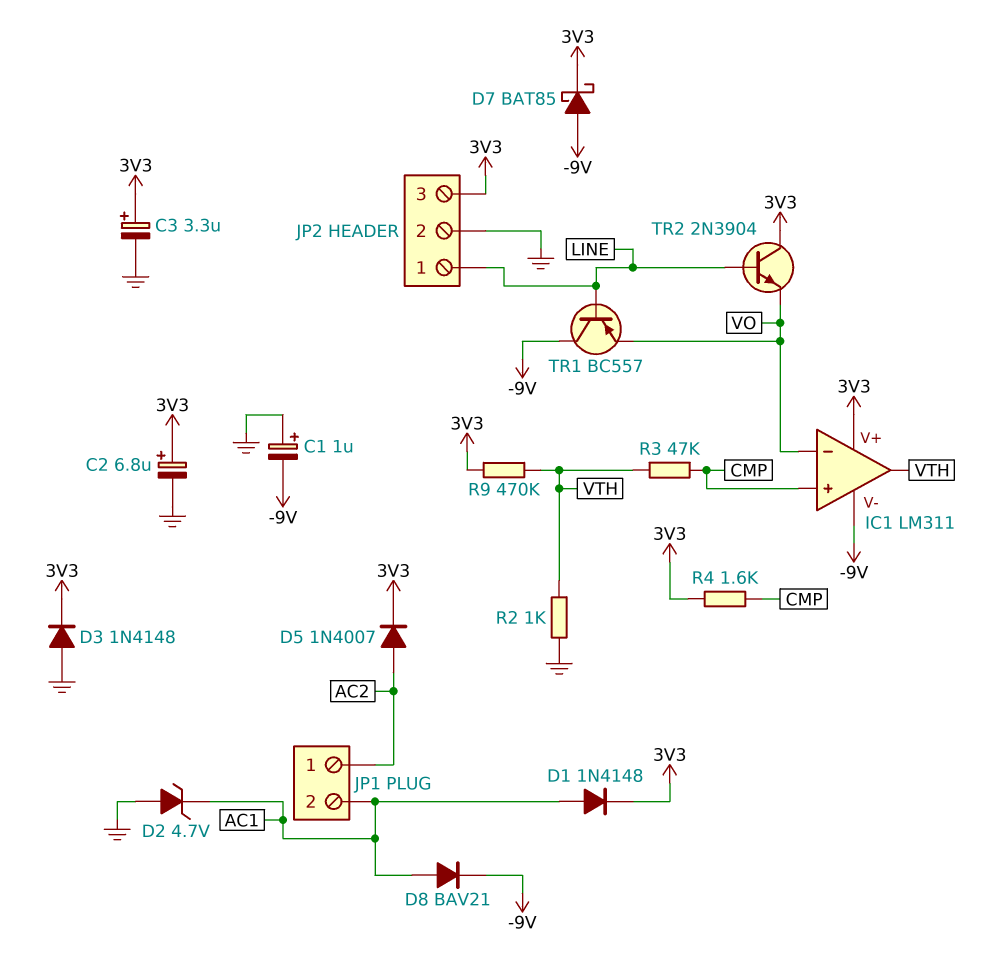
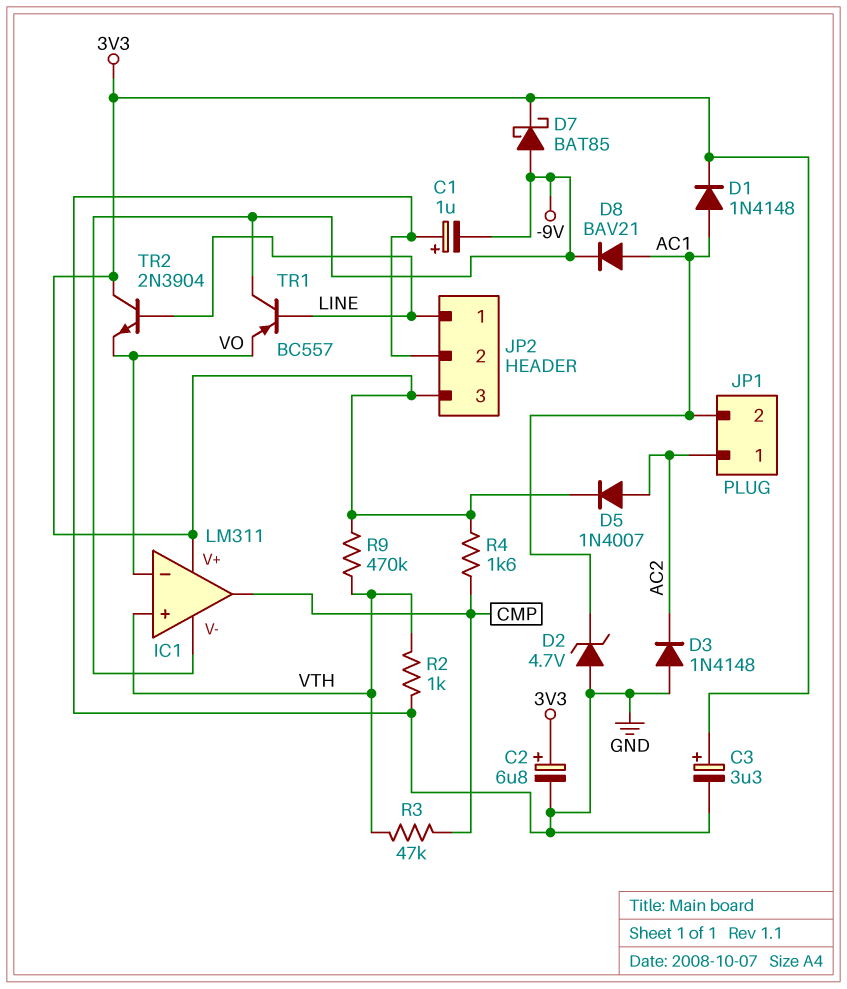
D3: diode 1N4148 (A GND, K 3V3) -> diode 1N4148 (A GND, K AC2)
IC1 pin in+: CMP -> VTH
IC1 pin out: VTH -> CMP

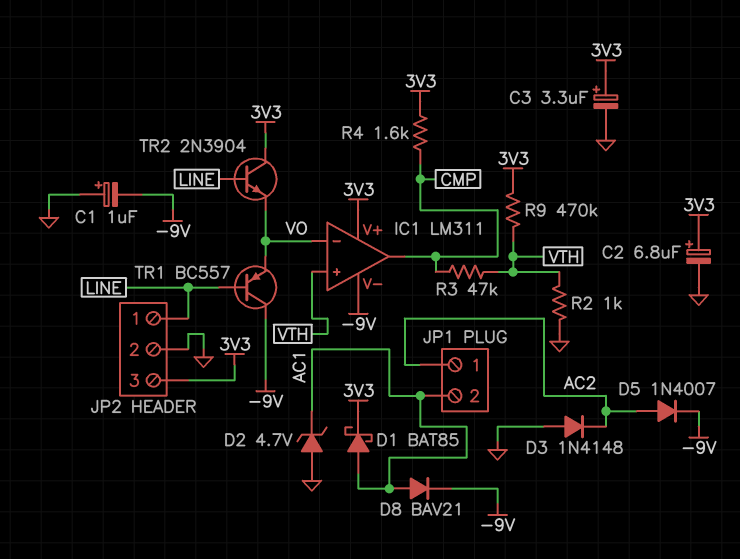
D1: diode 1N4148 (A AC1, K 3V3) -> schottky BAT85 (A AC1, K 3V3)
D5: diode 1N4007 (A AC2, K 3V3) -> diode 1N4007 (A AC2, K -9V)
D7: schottky BAT85 (A -9V, K 3V3) -> none

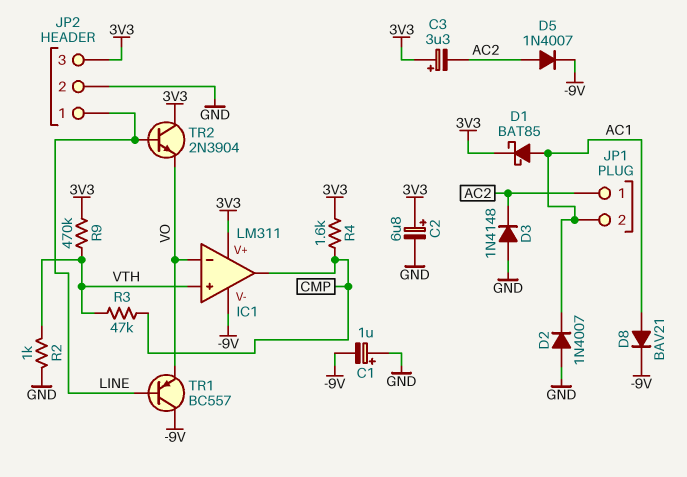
C3: 3.3uF (plus 3V3, minus GND) -> 3.3uF (plus 3V3, minus AC2)
D2: zener 4.7V (A GND, K AC1) -> diode 1N4007 (A GND, K AC1)

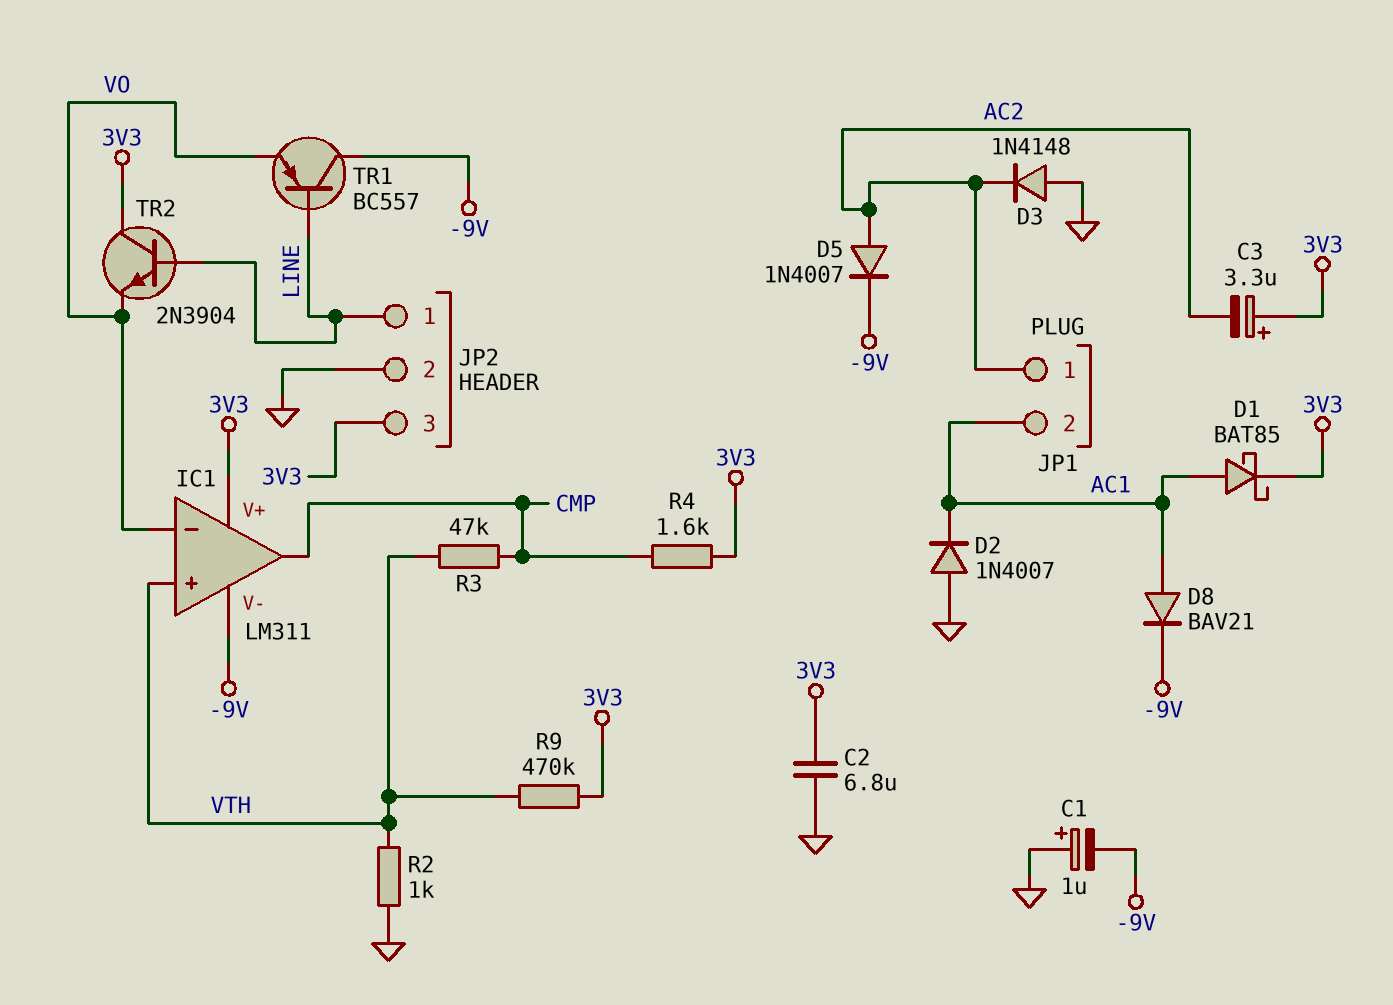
C2: 6.8uF (plus 3V3, minus GND) -> 6.8uF (3V3, GND)

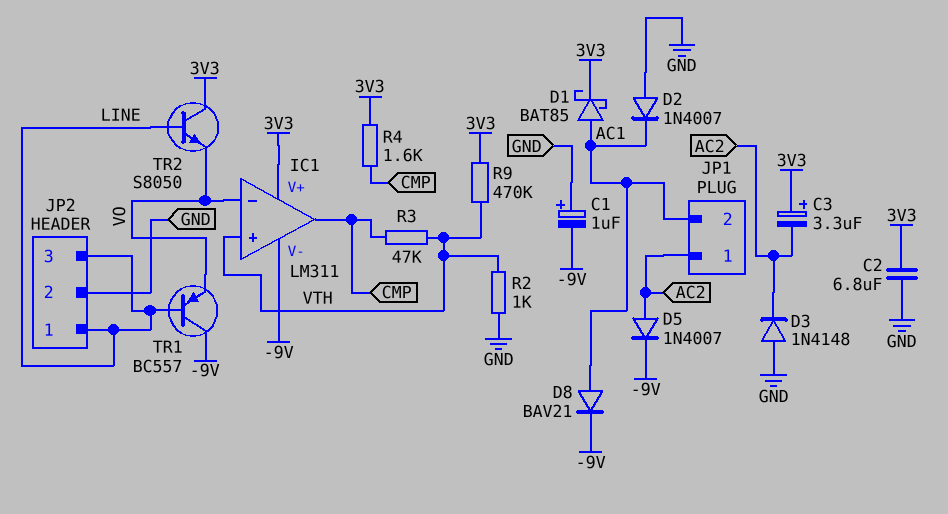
JP2 pin 3: 3V3 -> LINE
TR2: NPN 2N3904 (B LINE, C 3V3, E VO) -> NPN S8050 (B LINE, C 3V3, E VO)

